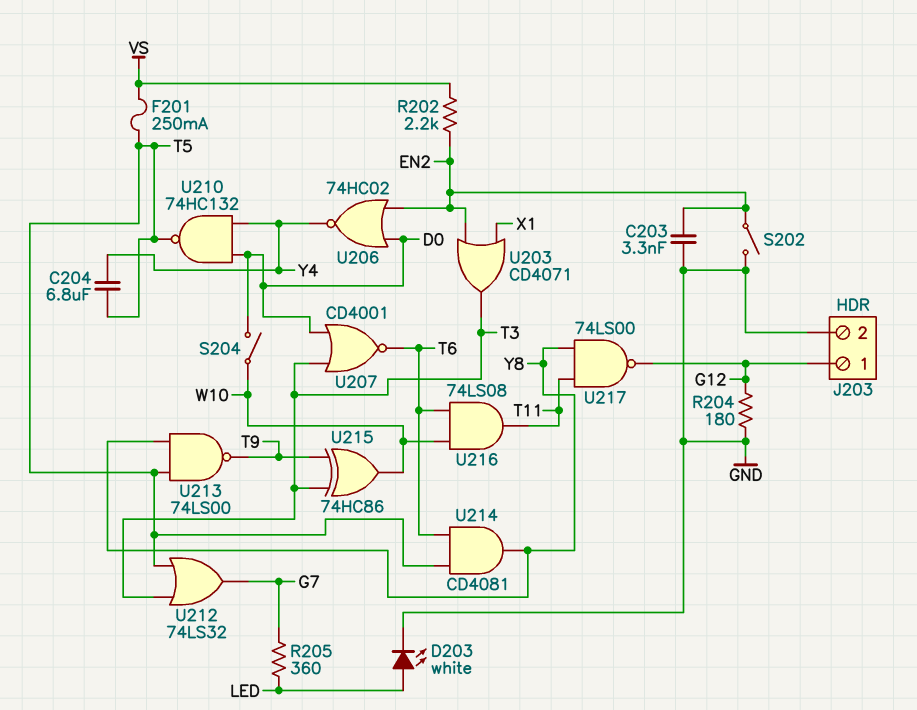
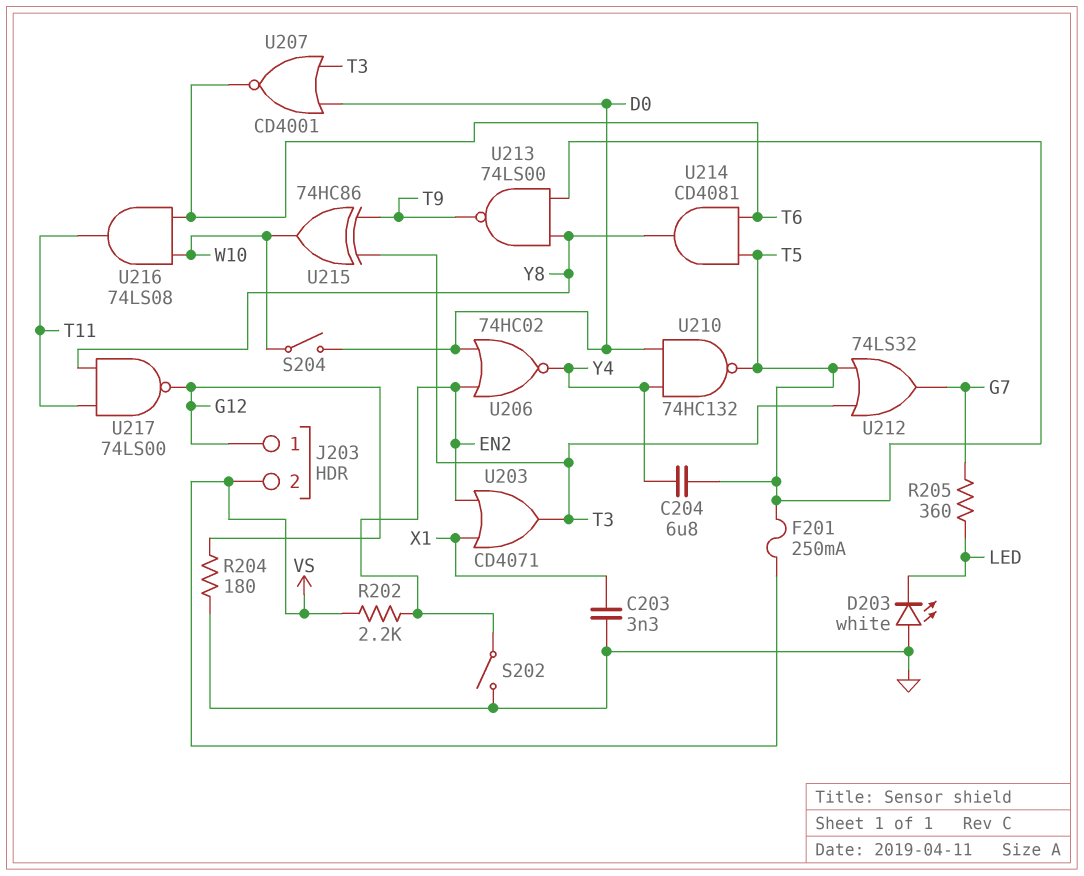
C203: 3.3nF (EN2, GND) -> 3.3nF (GND, X1)
D203: LED white (A LED, K GND) -> LED white (A GND, K LED)
J203 pin 2: GND -> VS

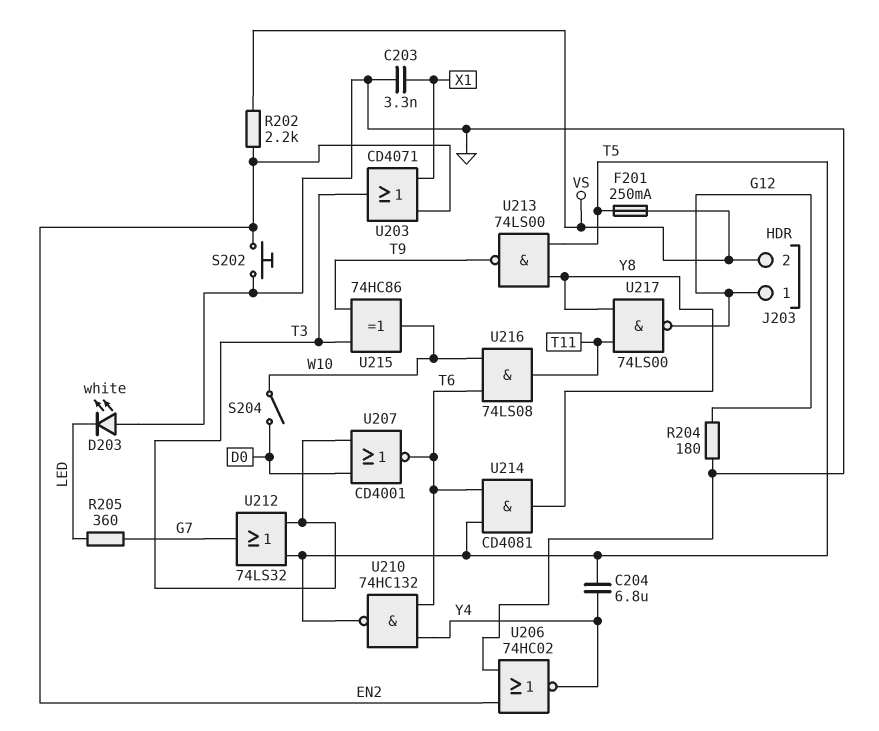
S202: switch (EN2, GND) -> button (EN2, GND)
U206: NOR 74HC02 (in D0, in EN2, out Y4) -> NOR 74HC02 (in EN2, in GND, out Y4)
U210: NAND 74HC132 (in D0, in Y4, out T5) -> NAND 74HC132 (in T6, in Y4, out T5)

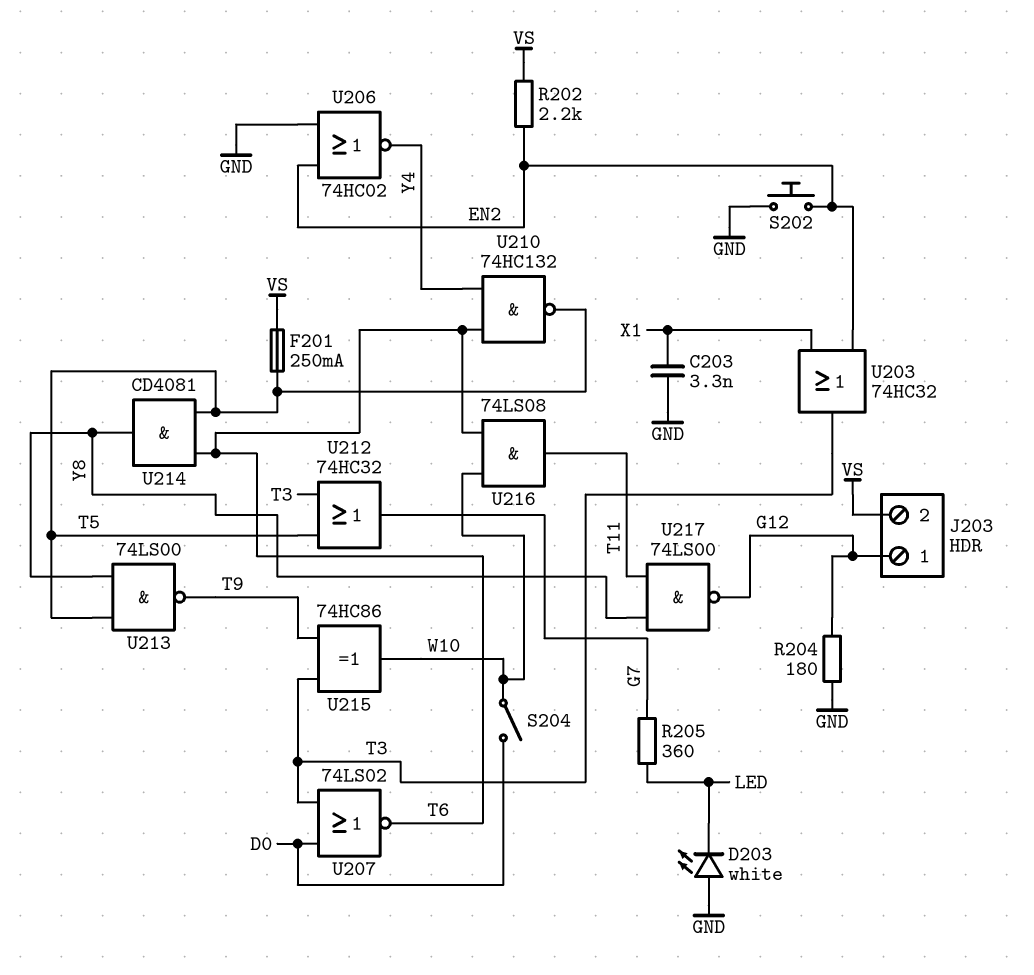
C204: 6.8uF (T5, Y4) -> none
U203: OR CD4071 (in EN2, in X1, out T3) -> OR 74HC32 (in EN2, in X1, out T3)
U207: NOR CD4001 (in D0, in T3, out T6) -> NOR 74LS02 (in D0, in T3, out T6)
U212: OR 74LS32 (in T3, in T5, out G7) -> OR 74HC32 (in T3, in T5, out G7)

